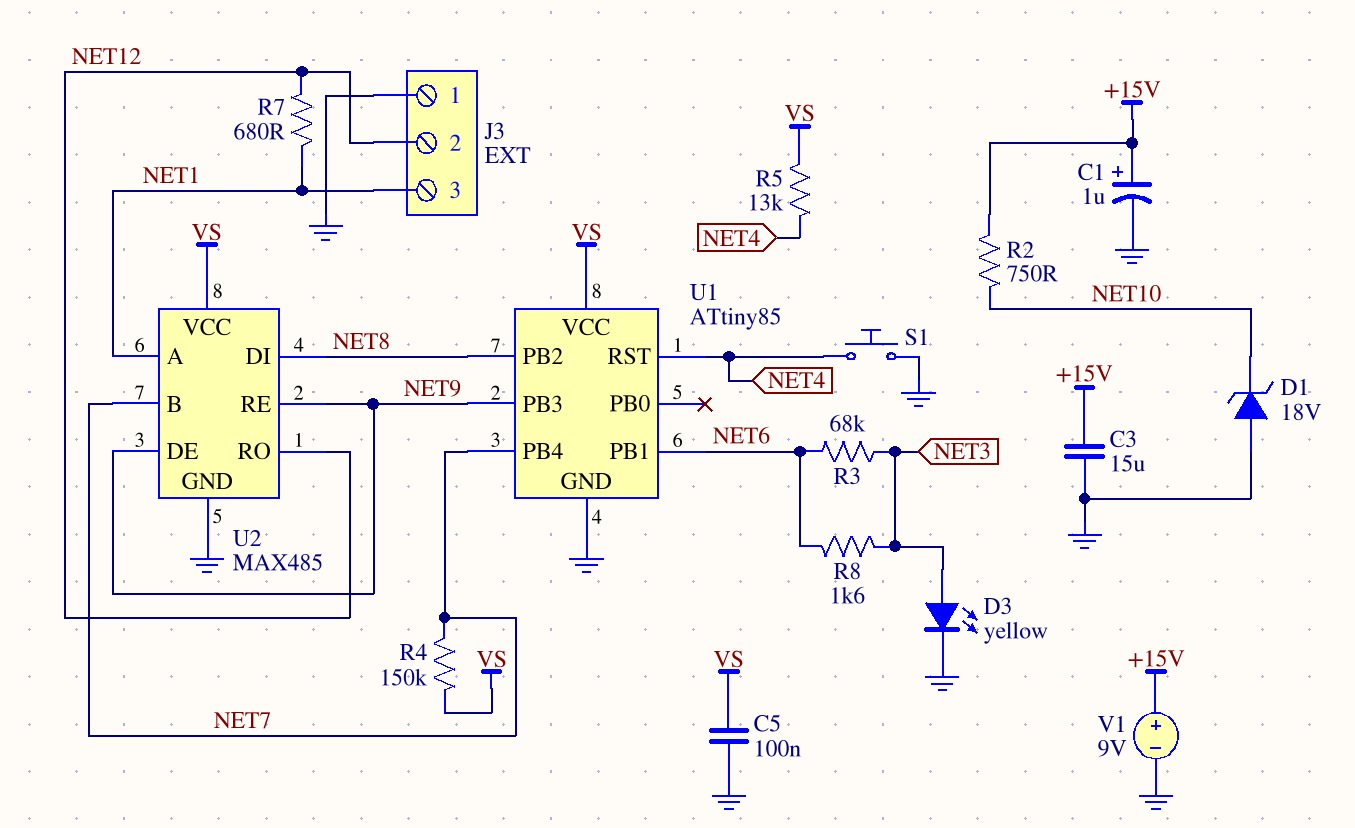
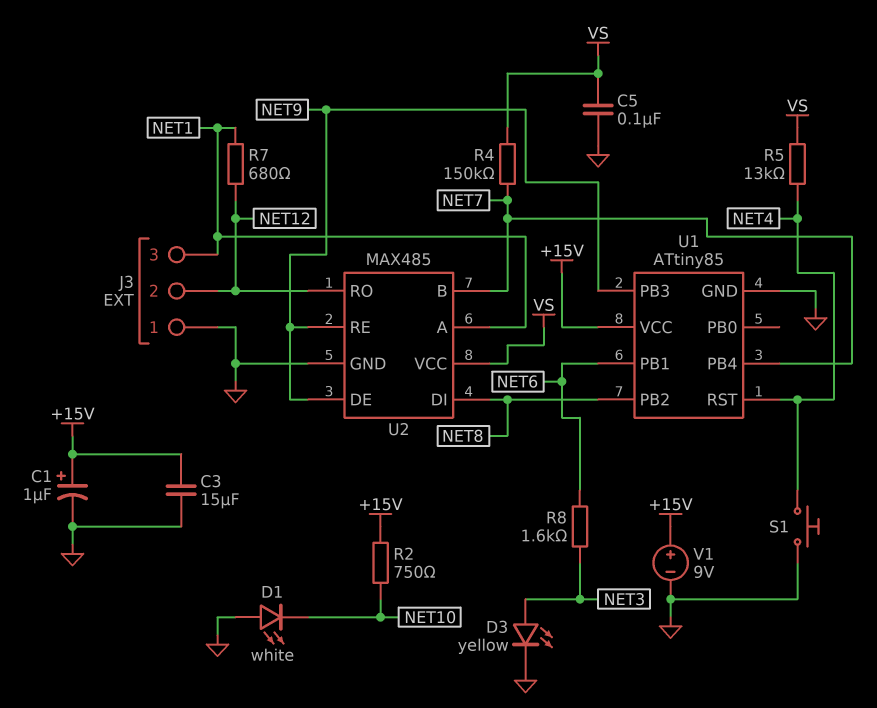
D1: zener 18V (A GND, K NET10) -> LED white (A GND, K NET10)
R3: 68k (NET3, NET6) -> none
U1 pin VCC: VS -> +15V

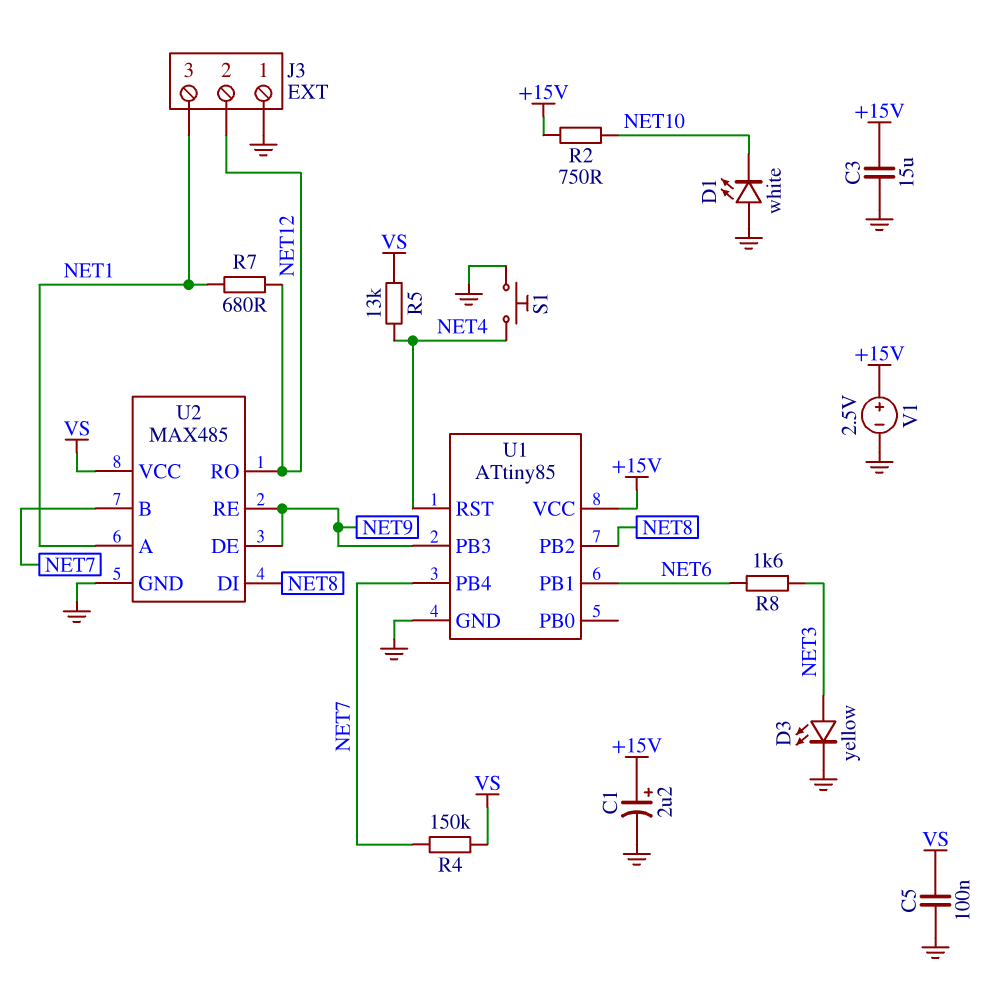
C1: 1uF (plus +15V, minus GND) -> 2.2uF (plus +15V, minus GND)
V1: 9V (plus +15V, minus GND) -> 2.5V (plus +15V, minus GND)

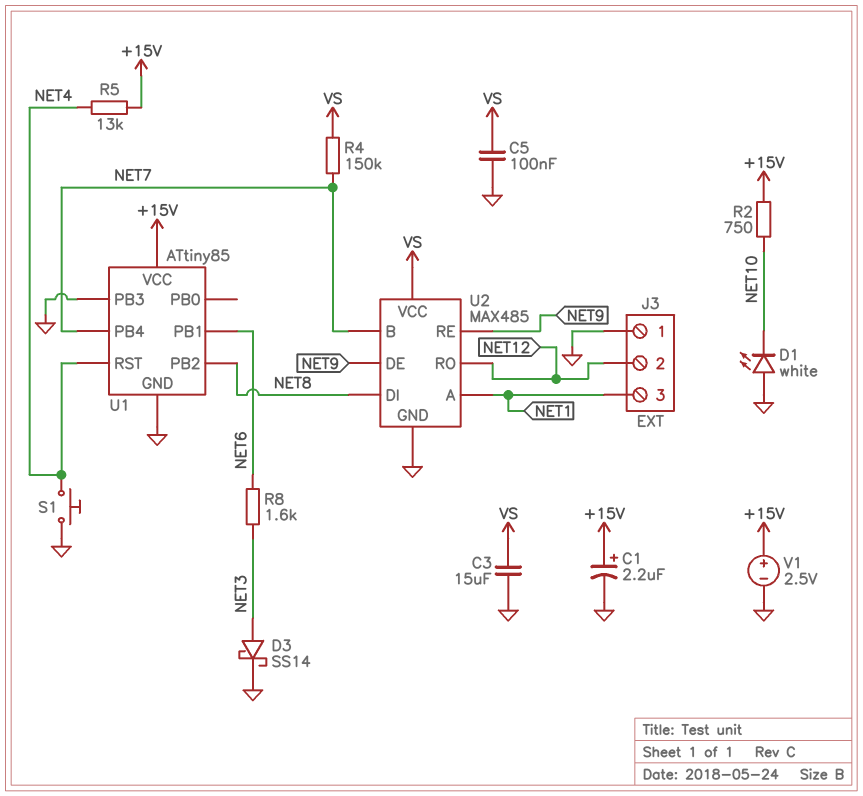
C3: 15uF (+15V, GND) -> 15uF (GND, VS)
D3: LED yellow (A NET3, K GND) -> schottky SS14 (A NET3, K GND)
R5: 13k (NET4, VS) -> 13k (+15V, NET4)
R7: 680 (NET1, NET12) -> none
U1 pin PB3: NET9 -> GND

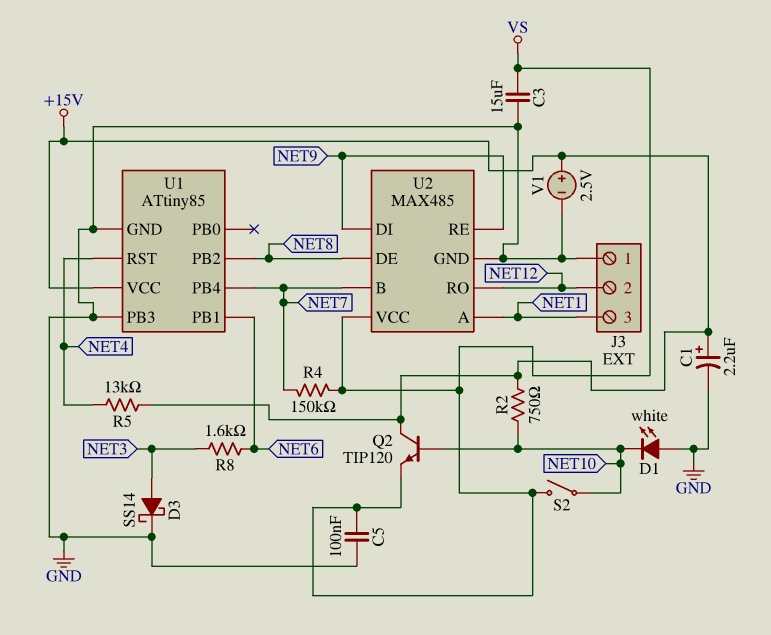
Q2: none -> NPN TIP120 (B NET10, C +15V, E VS)
S1: button (GND, NET4) -> none
S2: none -> switch (NET10, VS)
U2 pin DE: NET9 -> NET8
U2 pin DI: NET8 -> NET9

